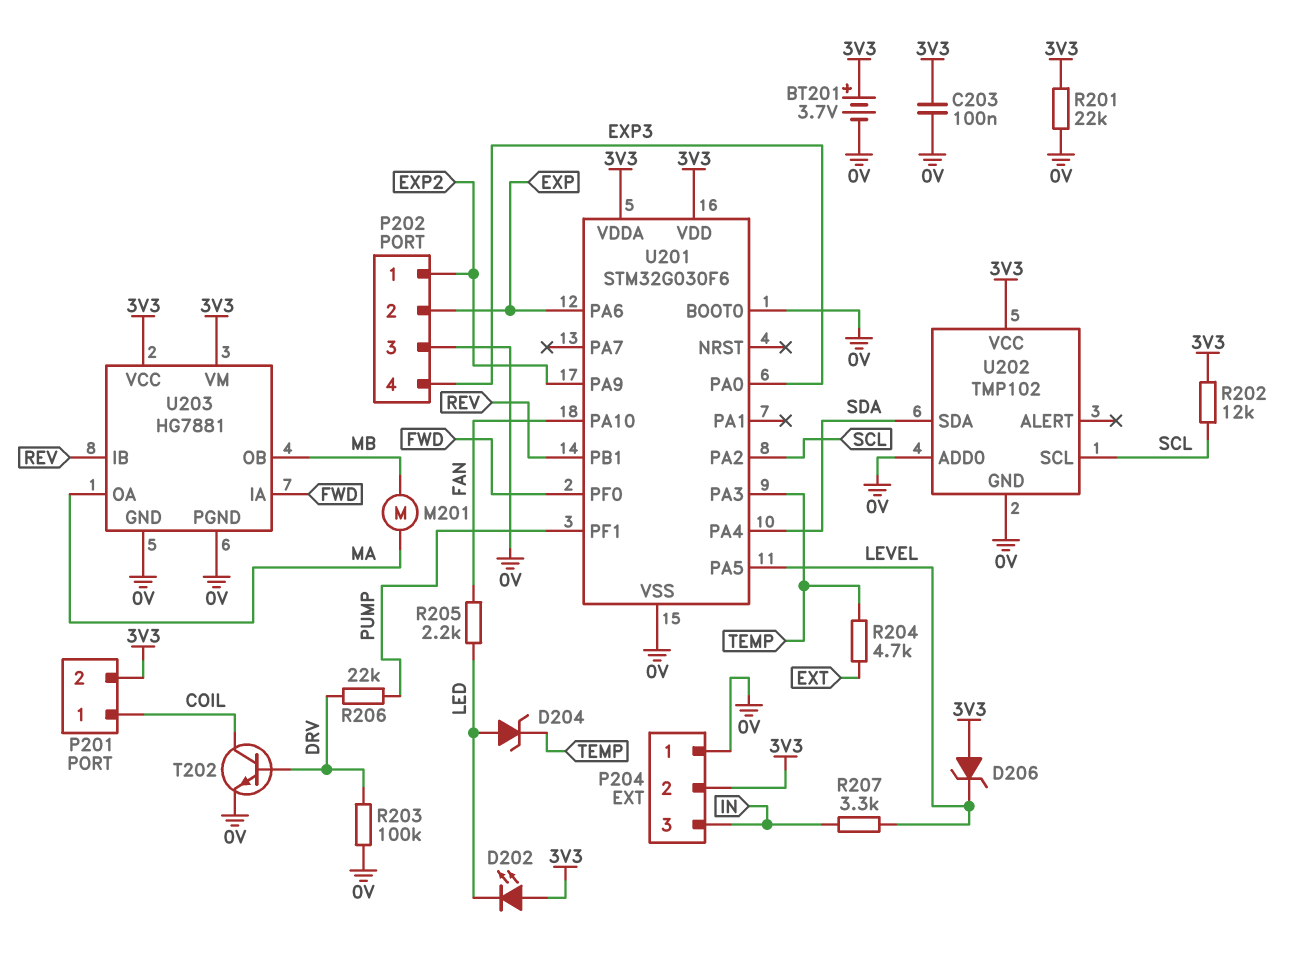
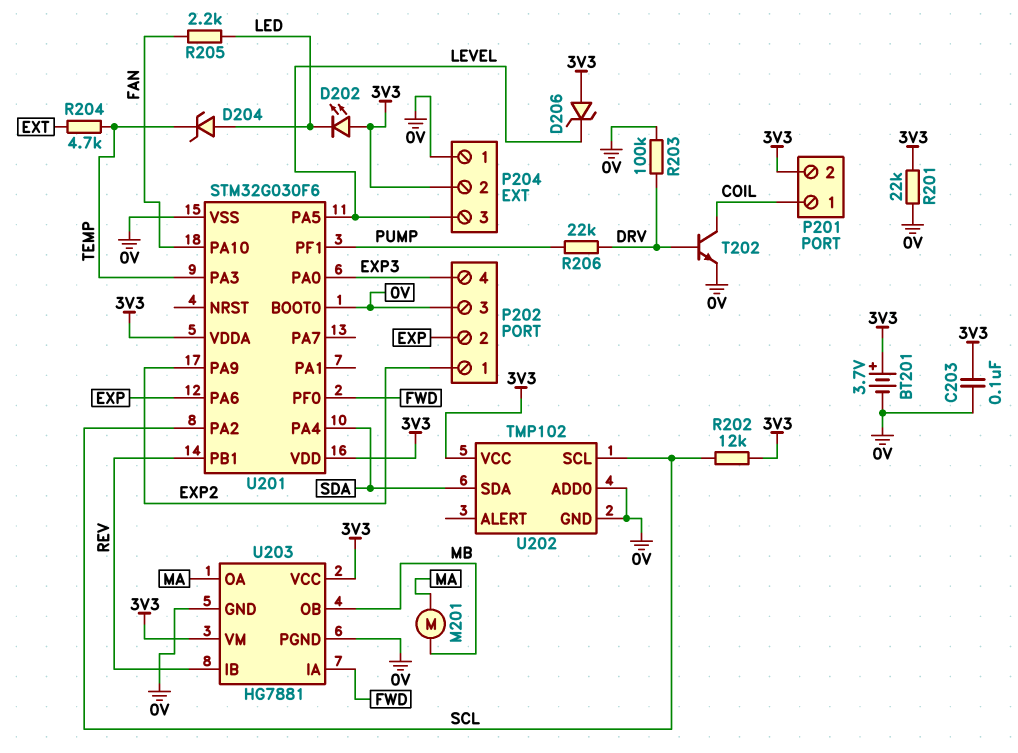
P204 pin 3: IN -> LEVEL
R207: 3.3k (IN, LEVEL) -> none

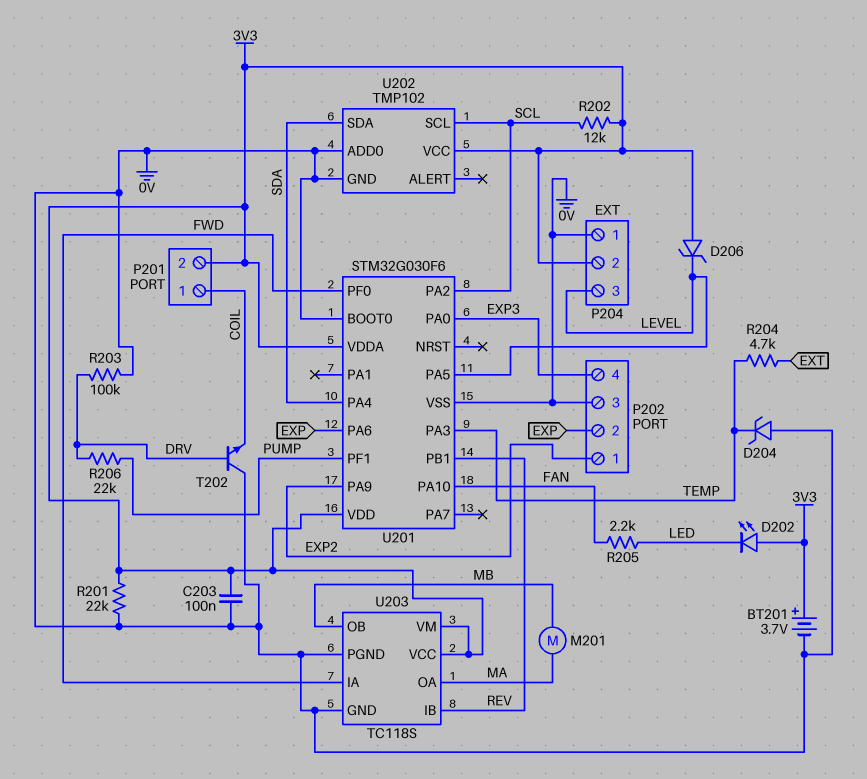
D204: zener (A LED, K TEMP) -> zener (A 0V, K TEMP)
T202: NPN (B DRV, C COIL, E 0V) -> NPN (B DRV, C 0V, E COIL)
U203: HG7881 -> TC118S

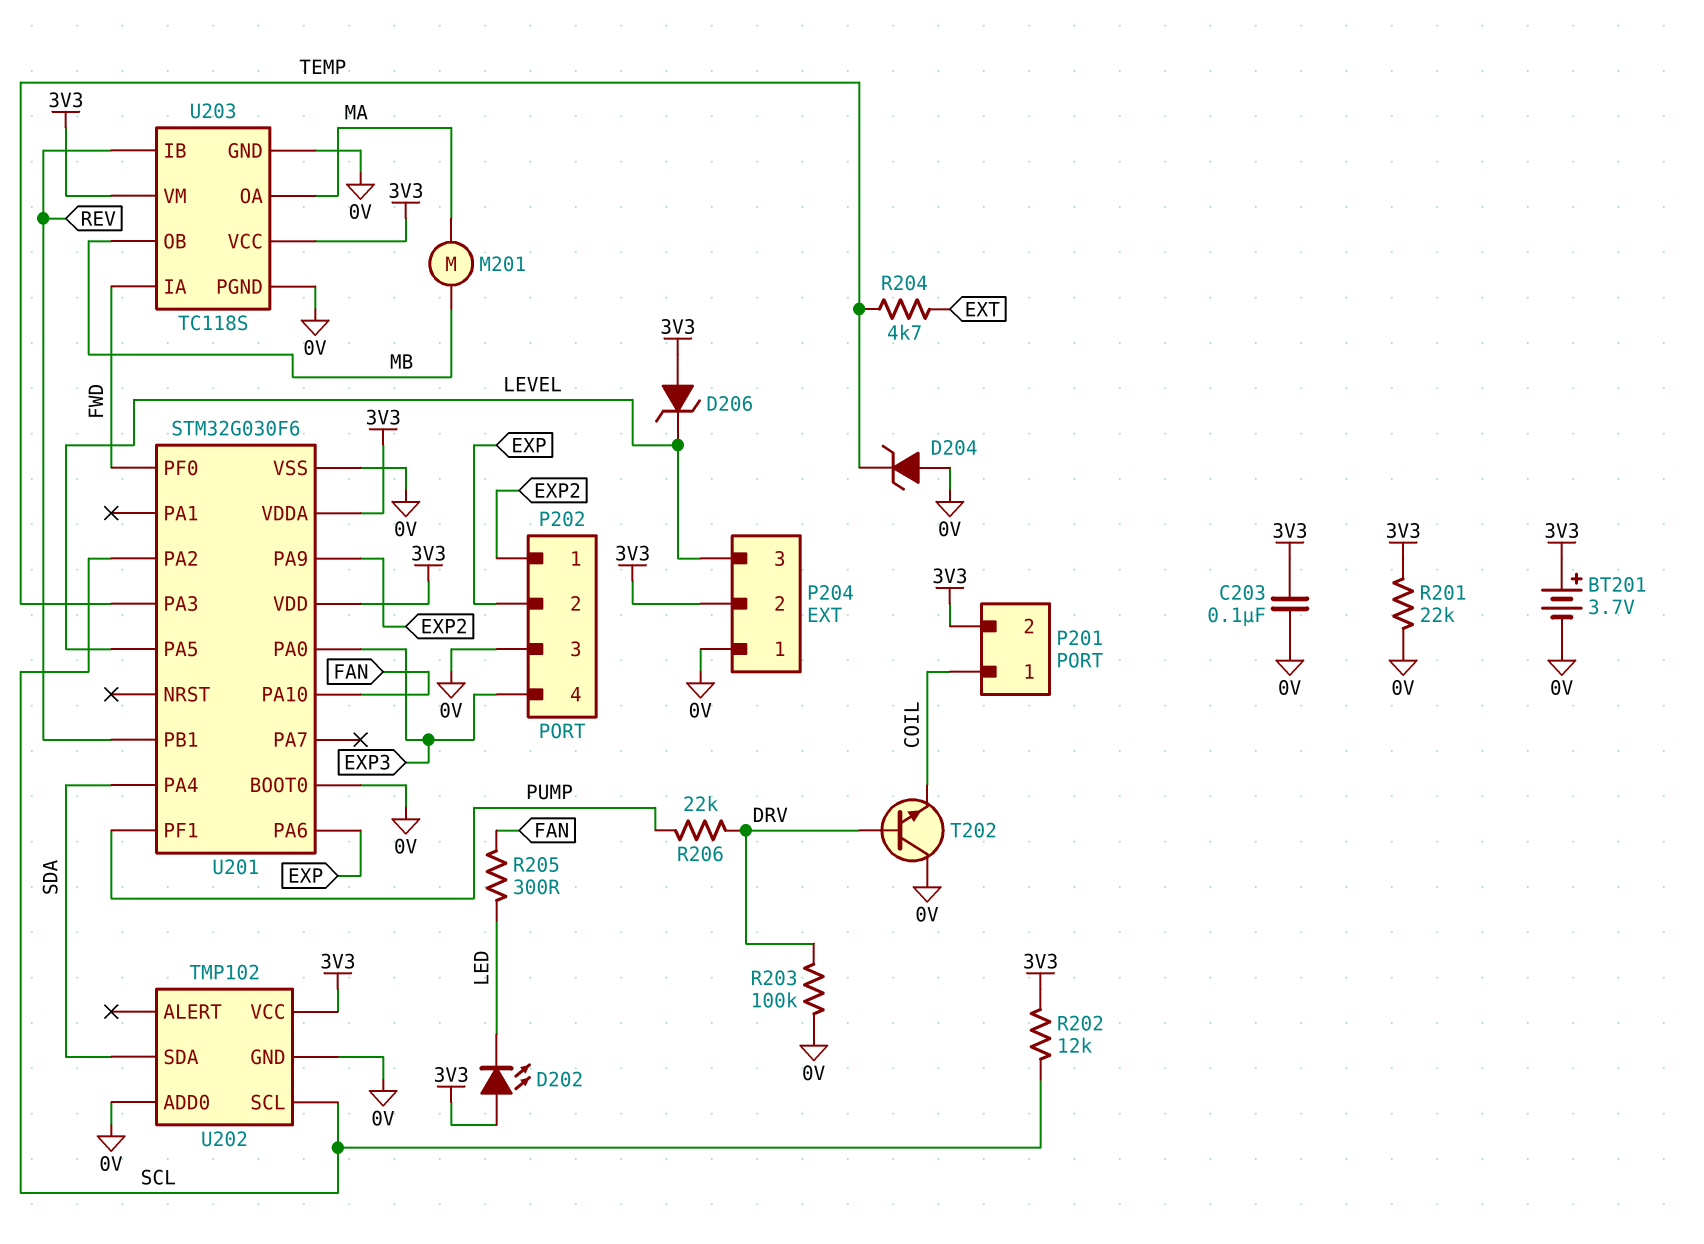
R205: 2.2k (FAN, LED) -> 300 (FAN, LED)

